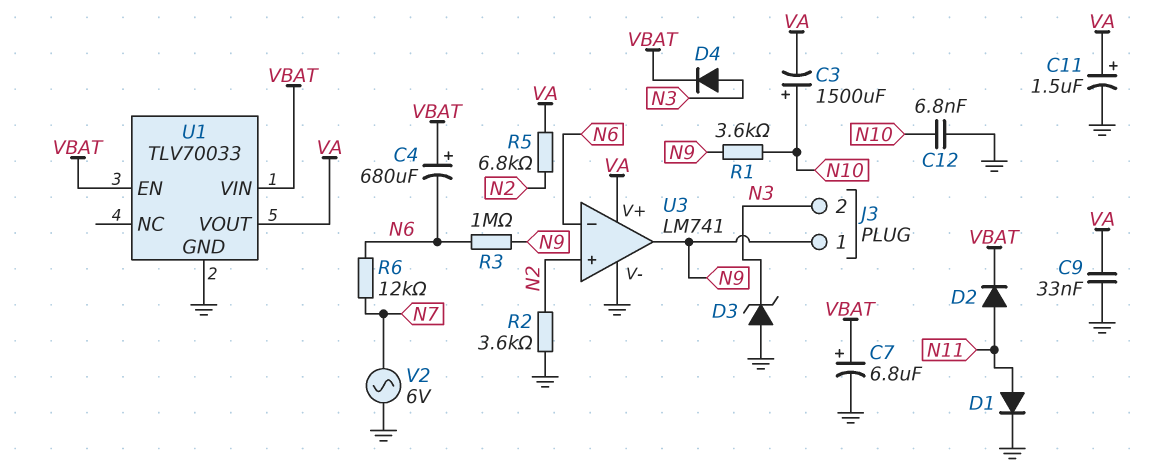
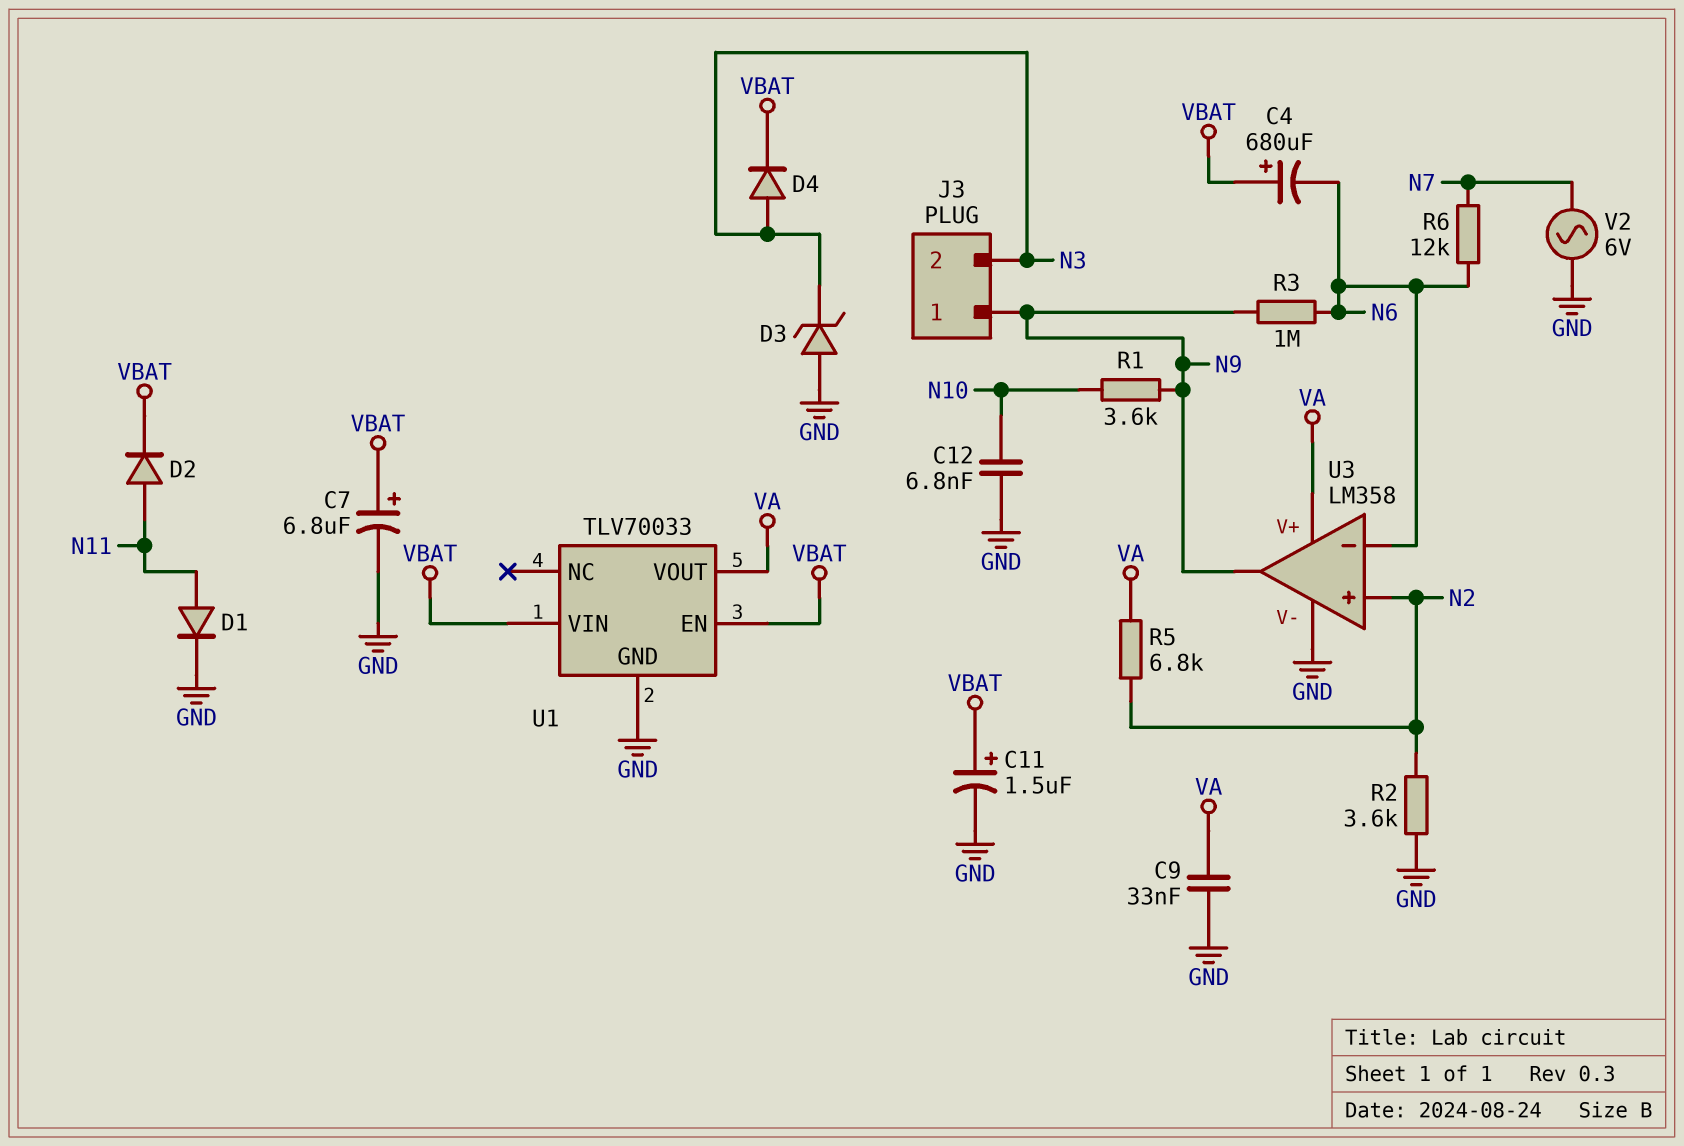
C3: 1500uF (plus N10, minus VA) -> none
C11: 1.5uF (plus VA, minus GND) -> 1.5uF (plus VBAT, minus GND)
U3: LM741 -> LM358

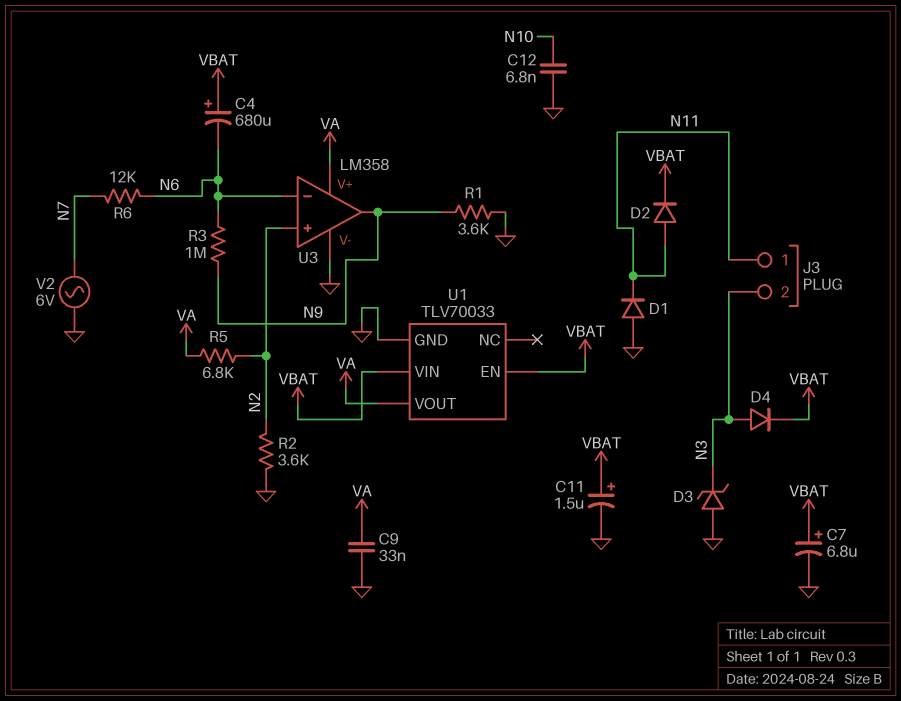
D1: diode (A N11, K GND) -> diode (A GND, K N11)
J3 pin 1: N9 -> N11
R1: 3.6k (N9, N10) -> 3.6k (GND, N9)

